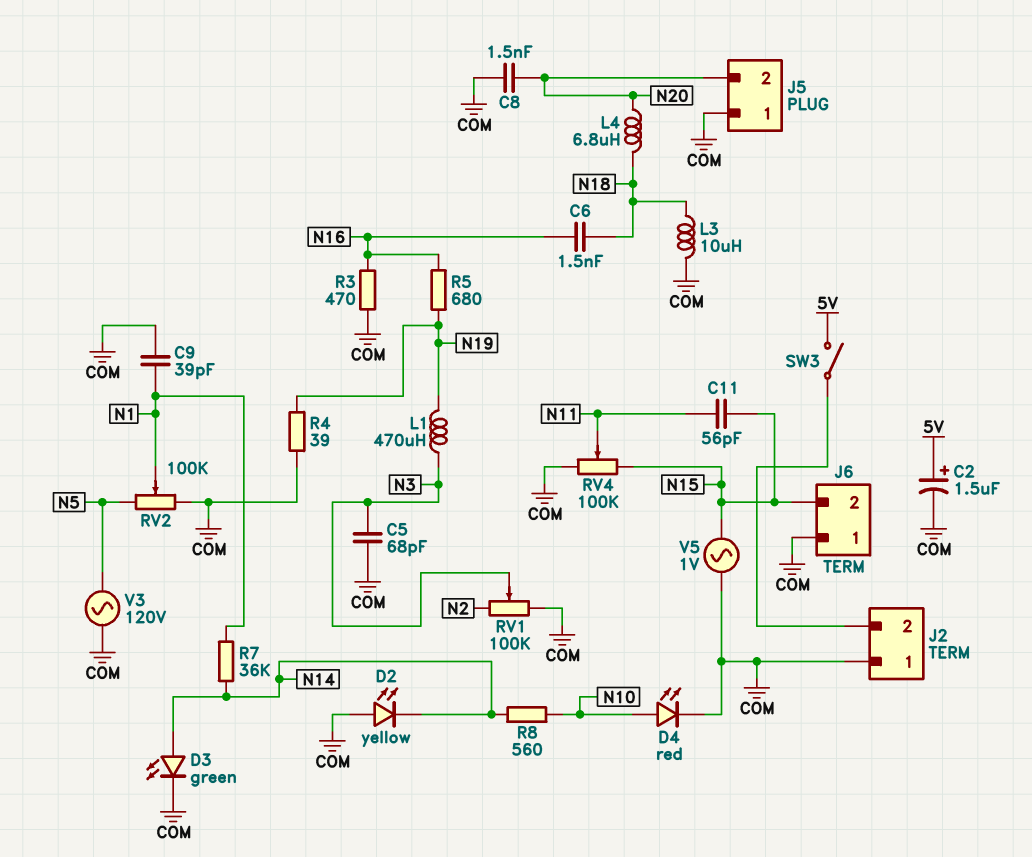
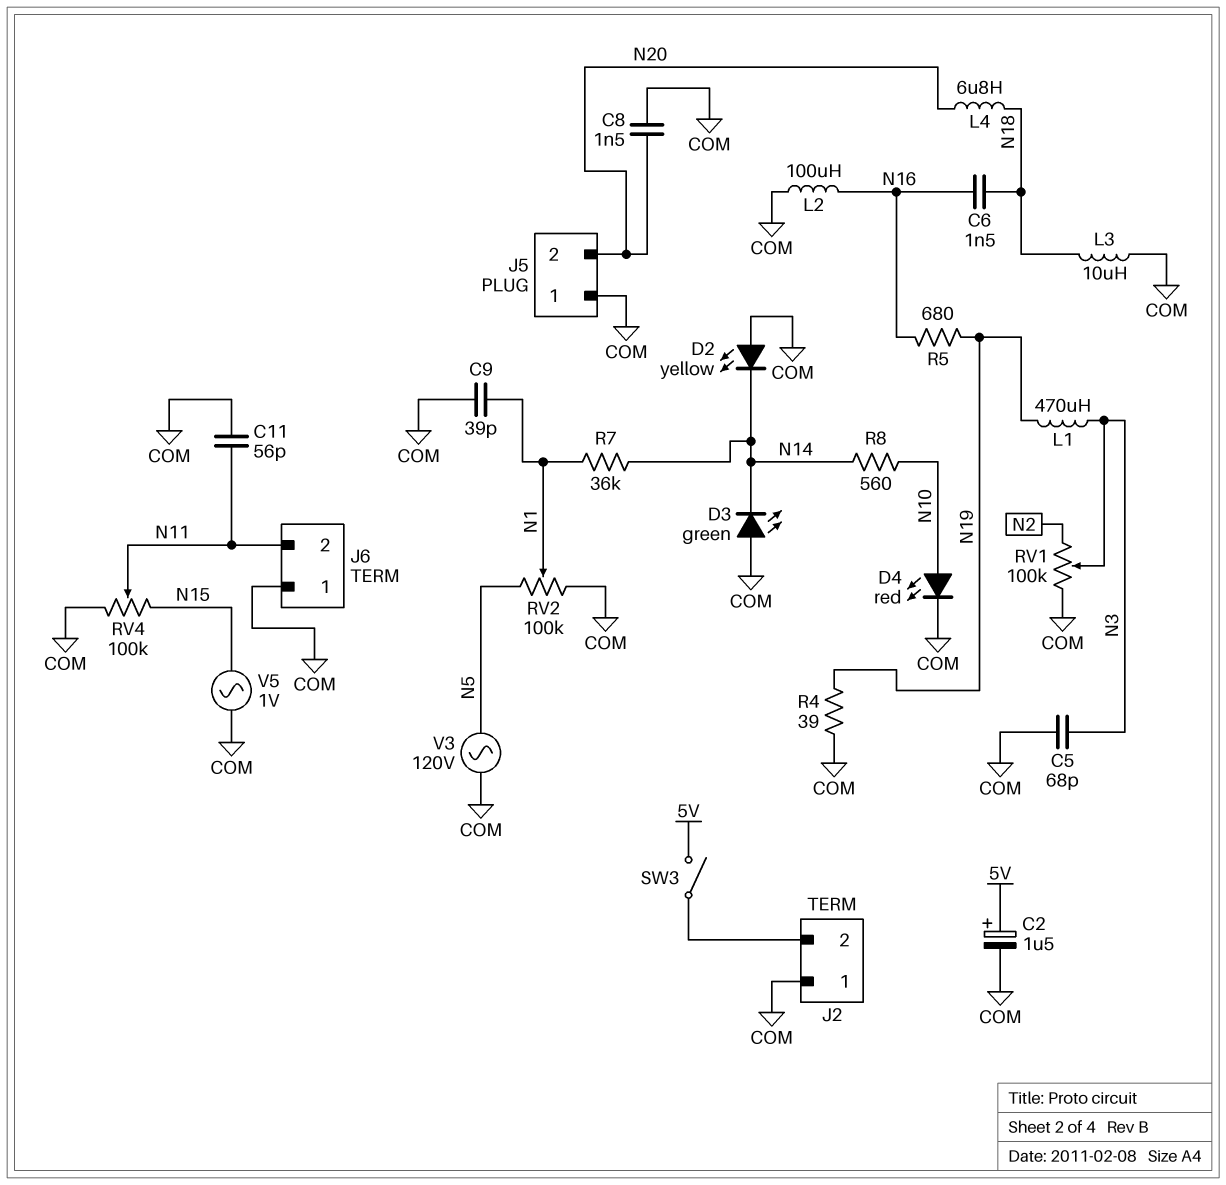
C11: 56pF (N11, N15) -> 56pF (COM, N11)
D3: LED green (A N14, K COM) -> LED green (A COM, K N14)
J6 pin 2: N15 -> N11
L2: none -> 100uH (COM, N16)
R3: 470 (COM, N16) -> none

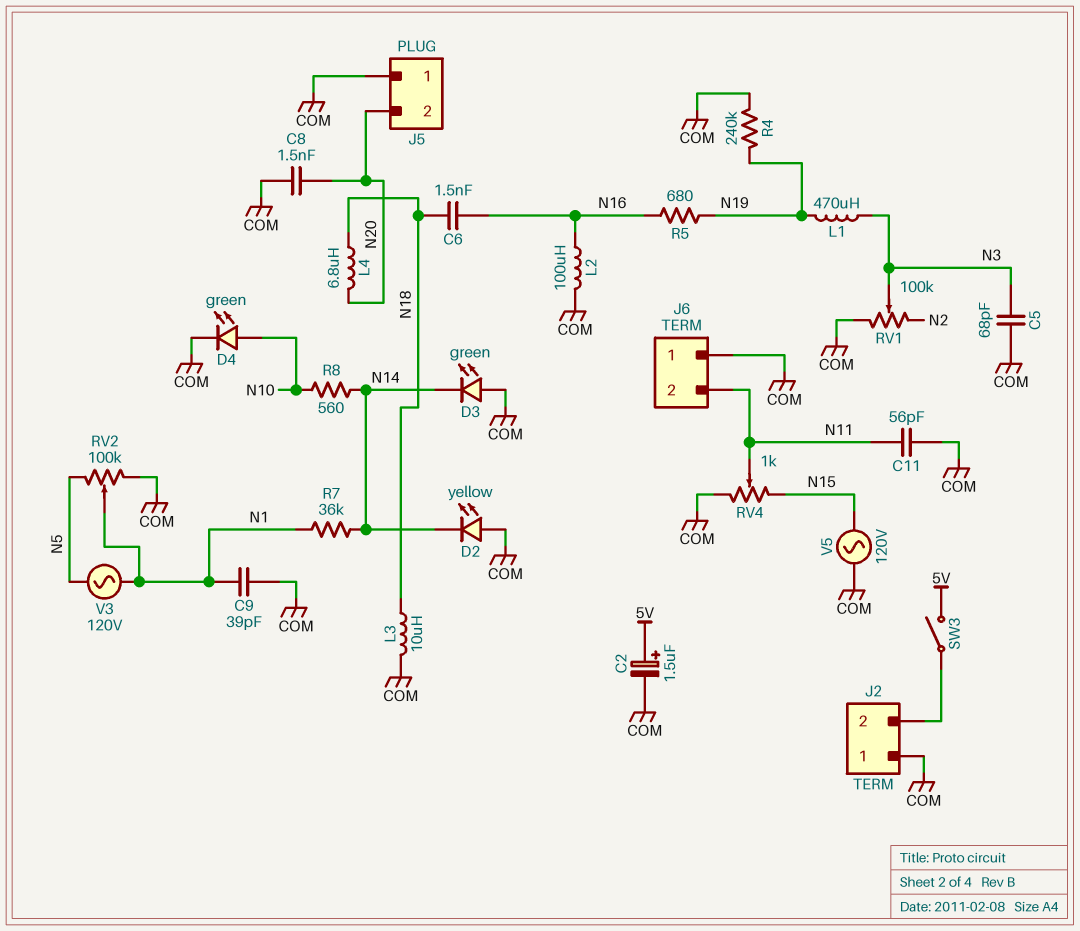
D4: LED red (A N10, K COM) -> LED green (A N10, K COM)
R4: 39 (COM, N19) -> 240k (COM, N19)
RV4: 100k (COM, N15, wiper N11) -> 1k (COM, N15, wiper N11)
V3: AC 120V (COM, N5) -> AC 120V (N1, N5)
V5: AC 1V (COM, N15) -> AC 120V (COM, N15)

